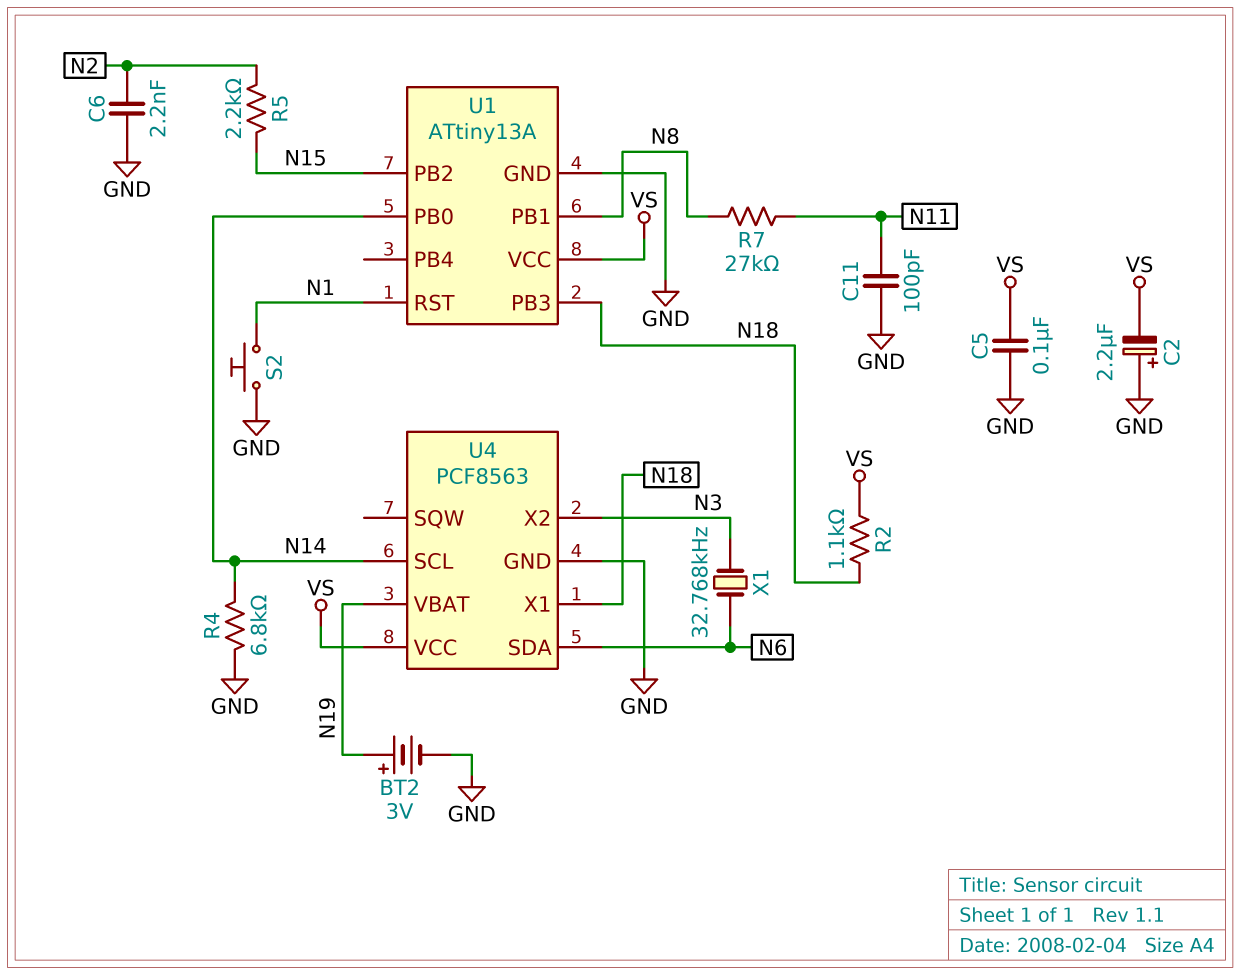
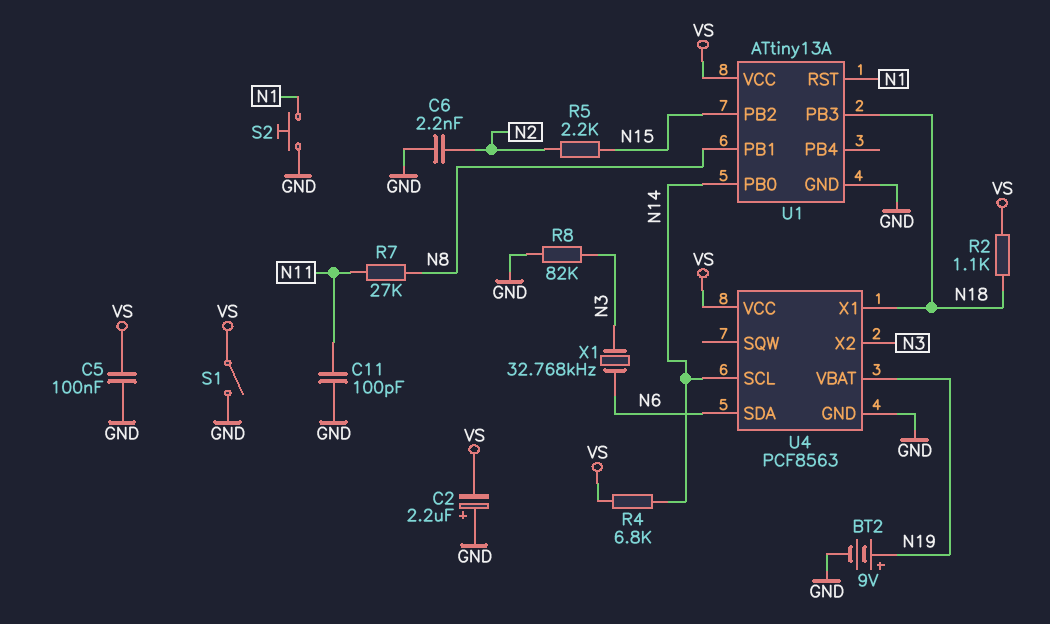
BT2: 3V (plus N19, minus GND) -> 9V (plus N19, minus GND)
R4: 6.8k (GND, N14) -> 6.8k (N14, VS)
R8: none -> 82k (GND, N3)
S1: none -> switch (GND, VS)

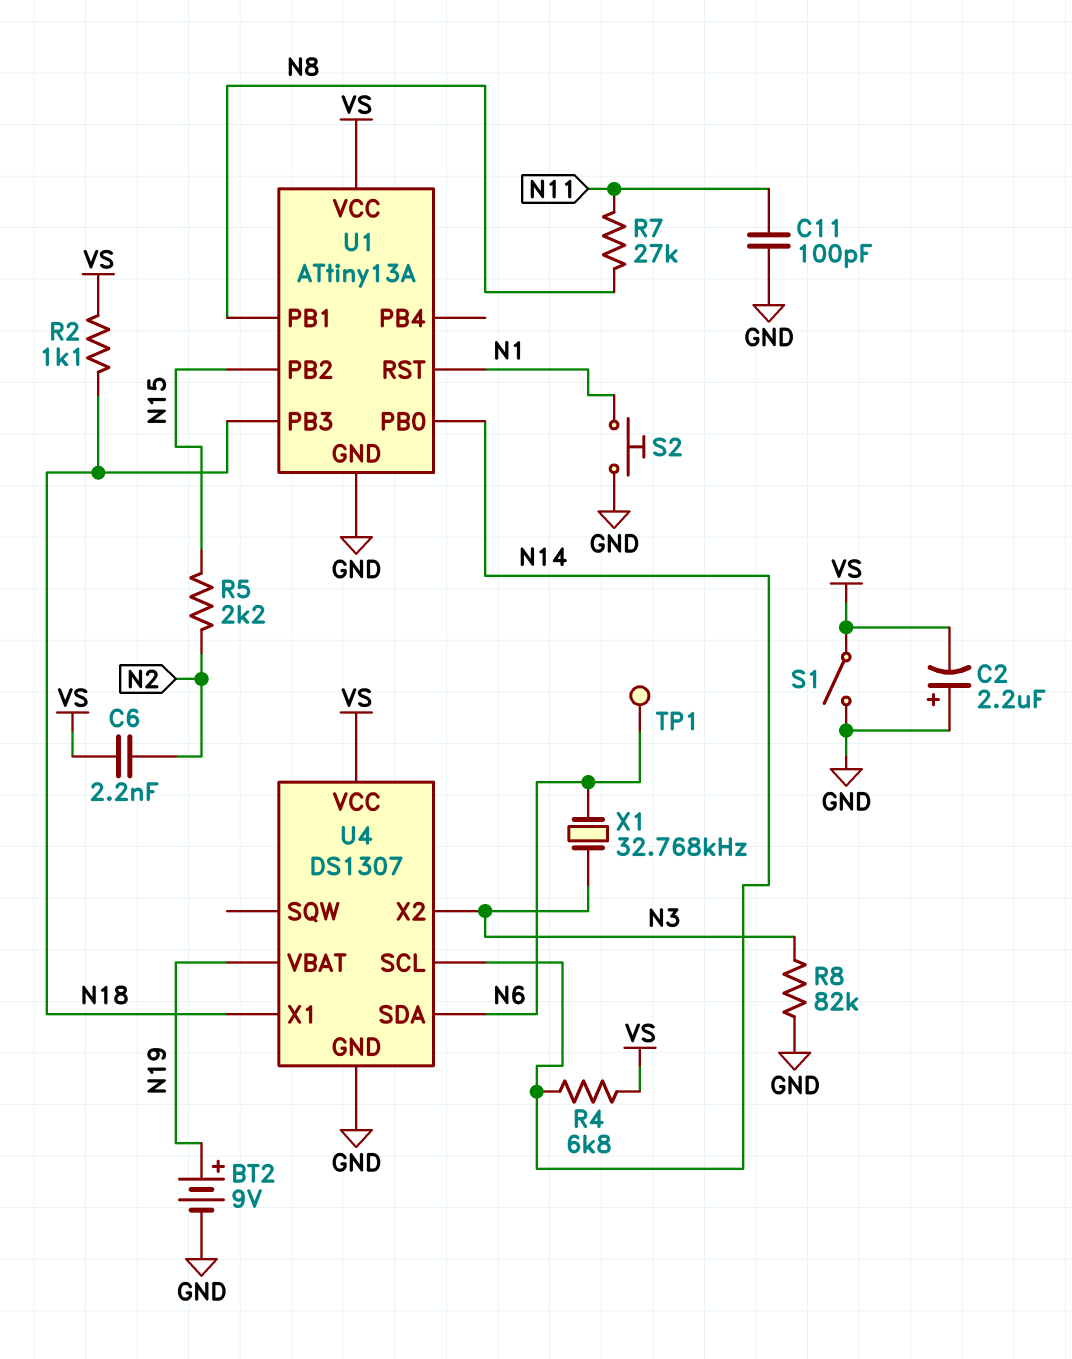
C5: 100nF (GND, VS) -> none
C6: 2.2nF (GND, N2) -> 2.2nF (N2, VS)
TP1: none -> test point (N6)
U4: PCF8563 -> DS1307

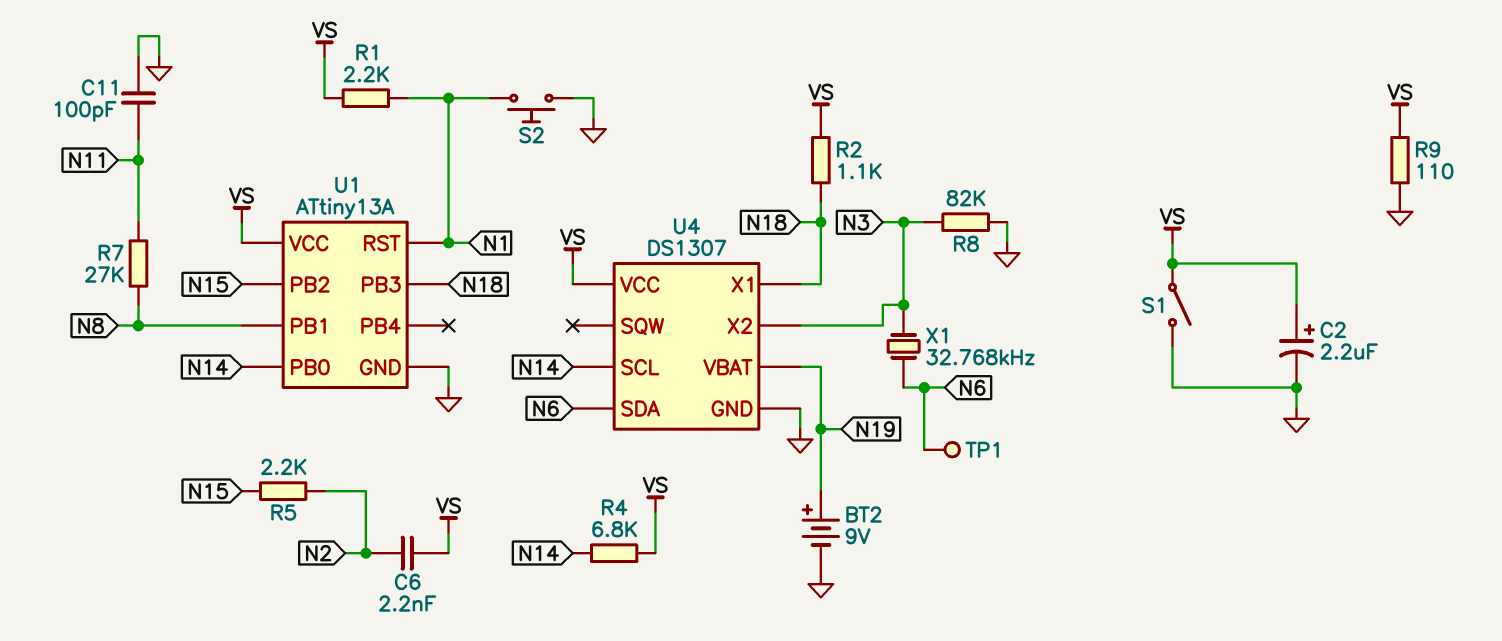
C2: 2.2uF (plus GND, minus VS) -> 2.2uF (plus VS, minus GND)
R1: none -> 2.2k (N1, VS)
R9: none -> 110 (GND, VS)

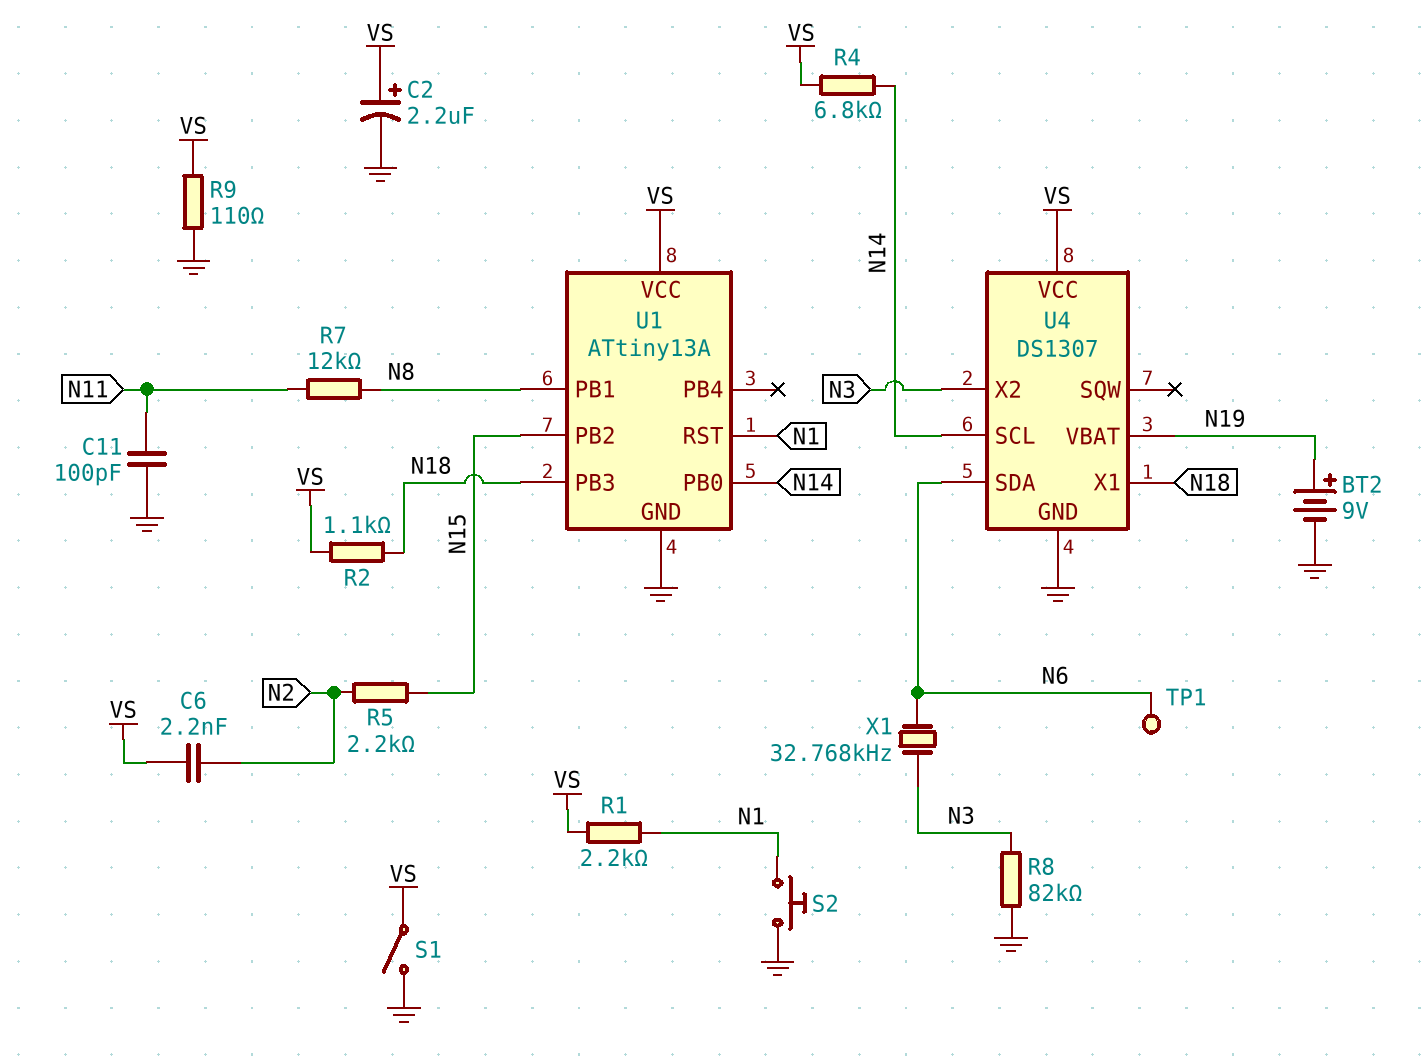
R7: 27k (N8, N11) -> 12k (N8, N11)

